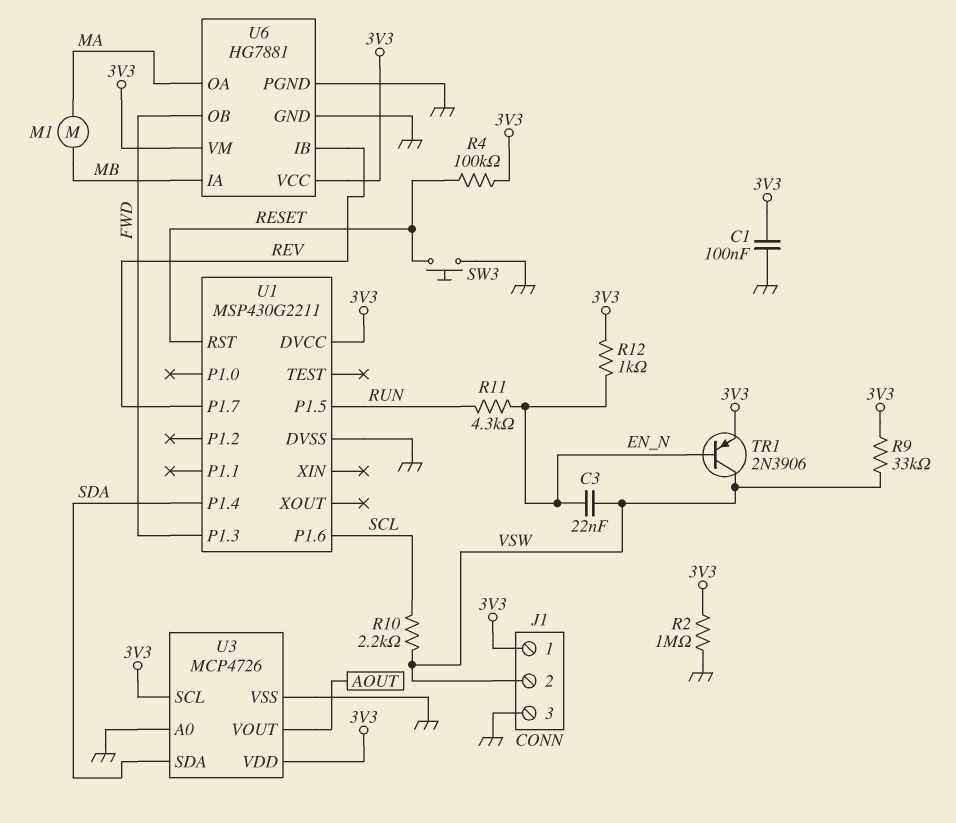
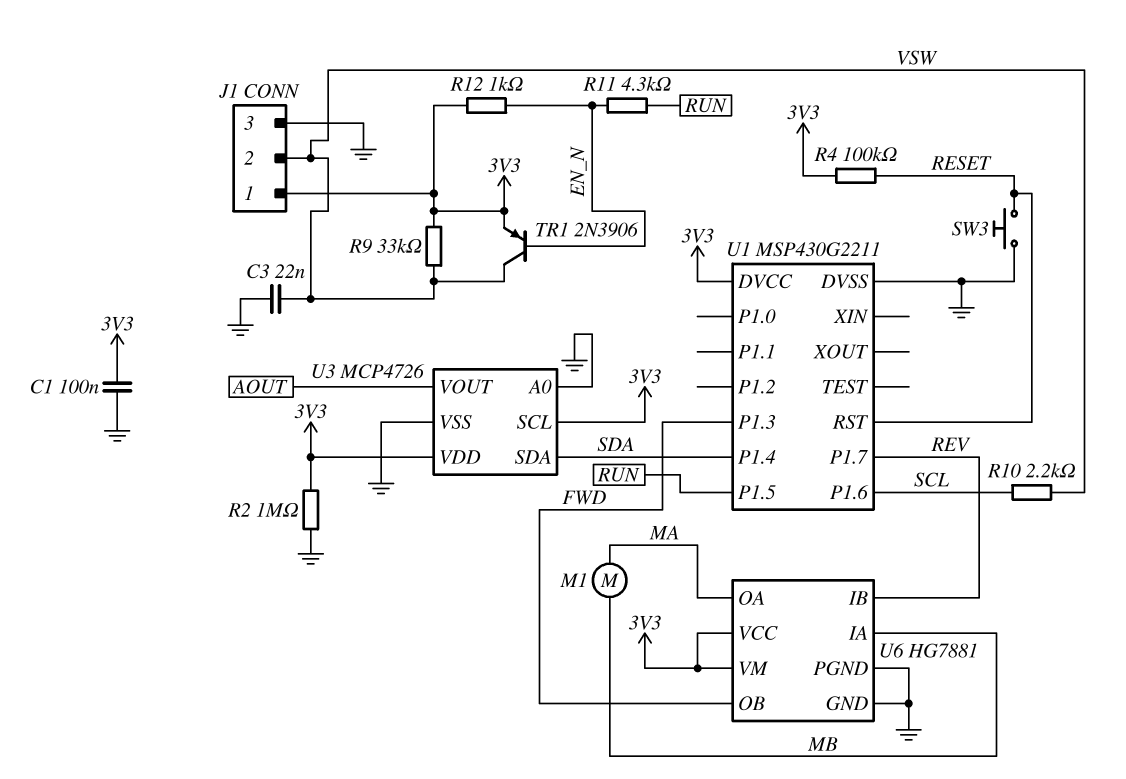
C3: 22nF (EN_N, VSW) -> 22nF (GND, VSW)

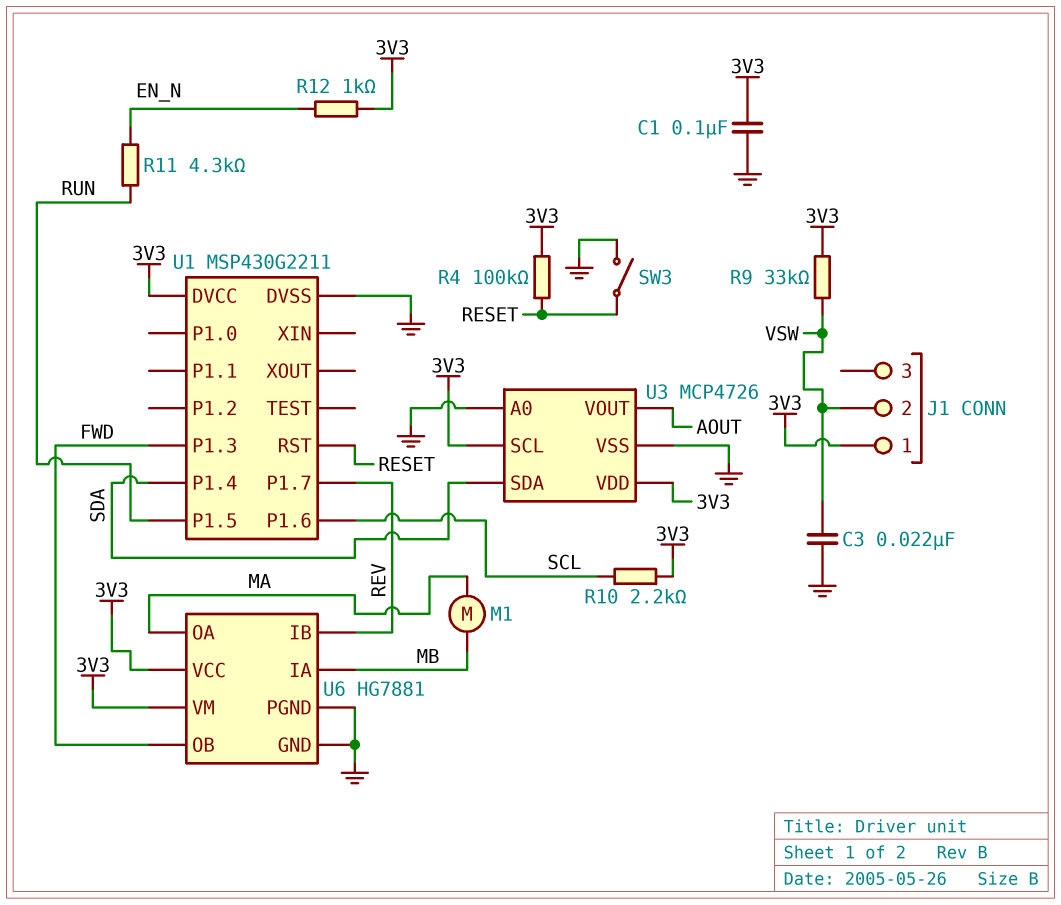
J1 pin 3: GND -> none
R2: 1M (3V3, GND) -> none
R10: 2.2k (SCL, VSW) -> 2.2k (3V3, SCL)
SW3: button (GND, RESET) -> switch (GND, RESET)
TR1: PNP 2N3906 (B EN_N, C VSW, E 3V3) -> none

